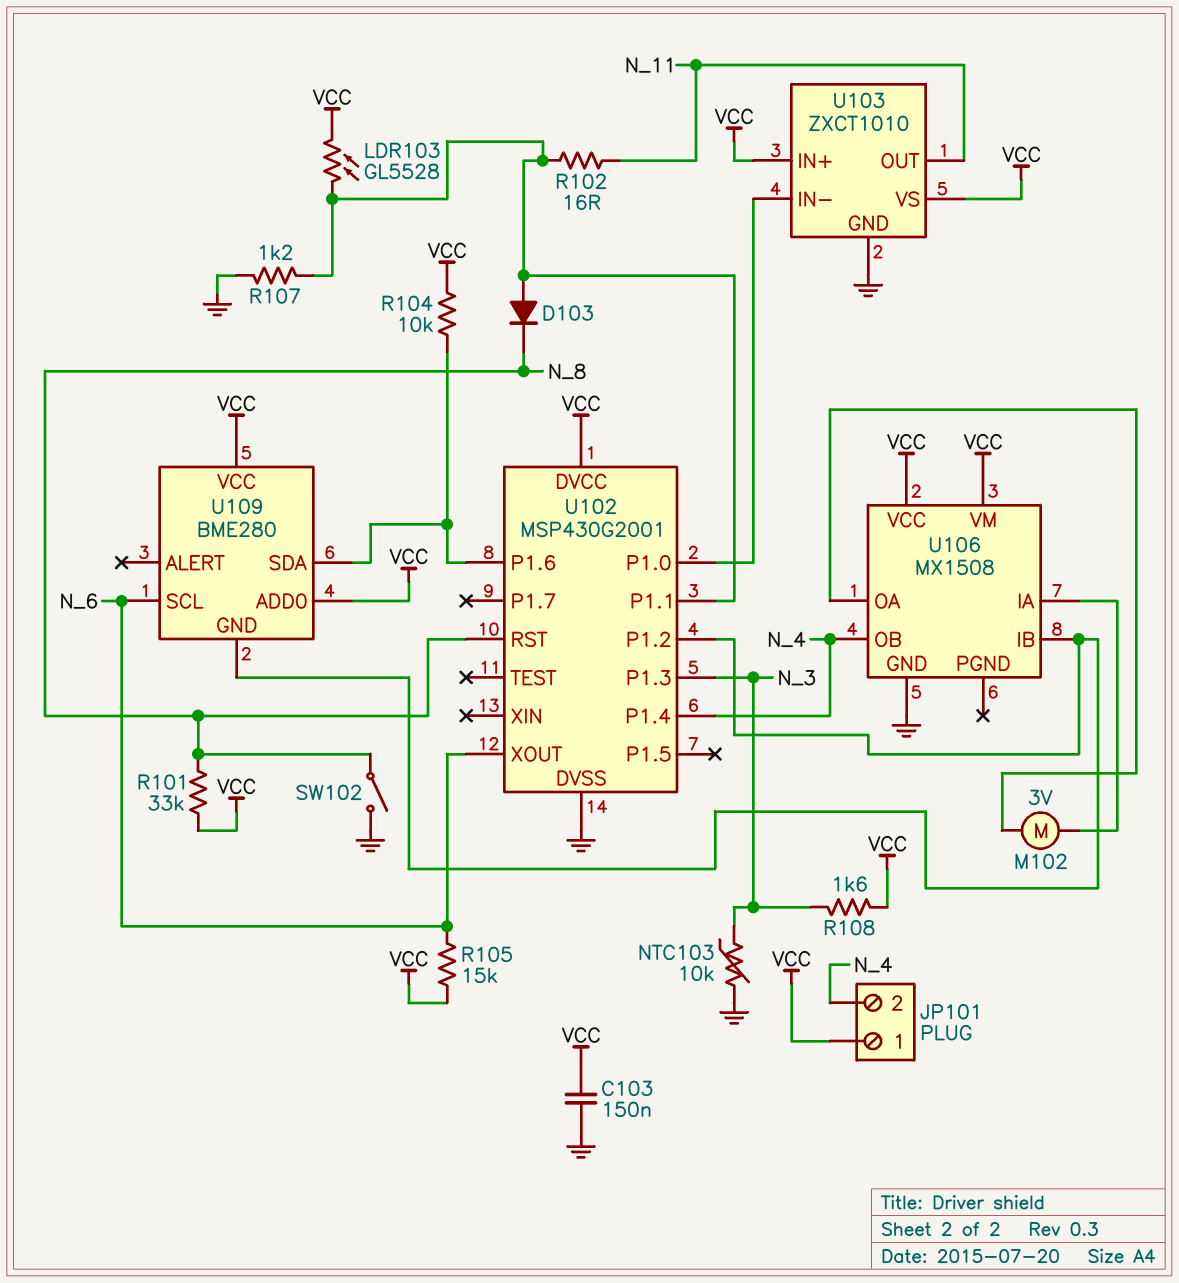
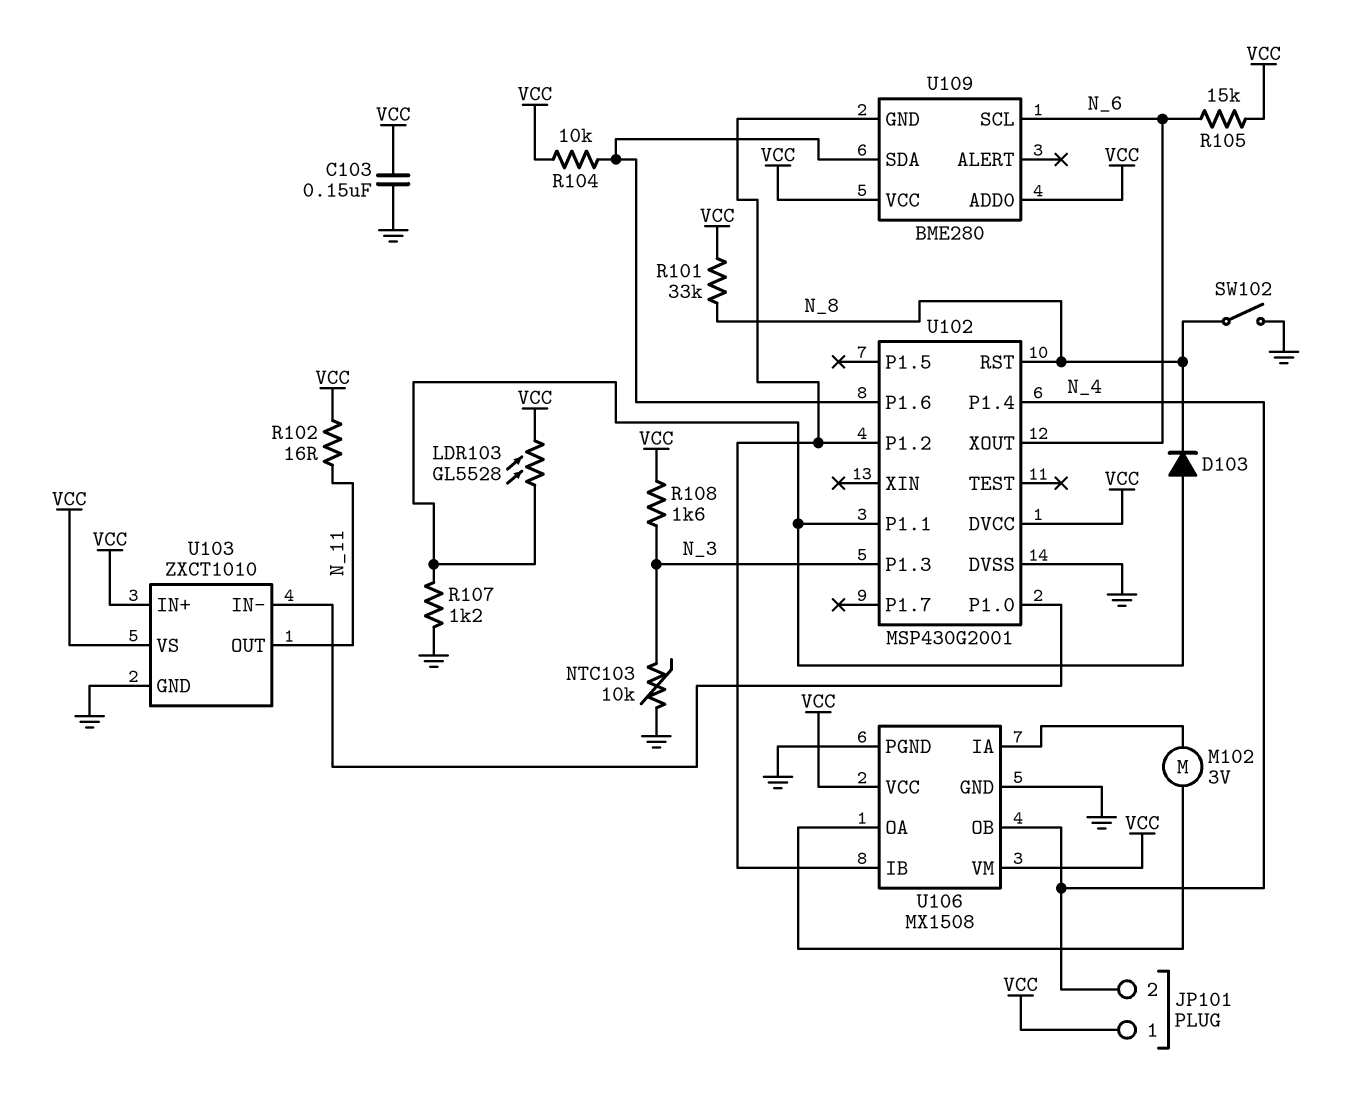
R102: 16 (N_11, U102/P1.1) -> 16 (N_11, VCC)
U106 pin PGND: none -> GND

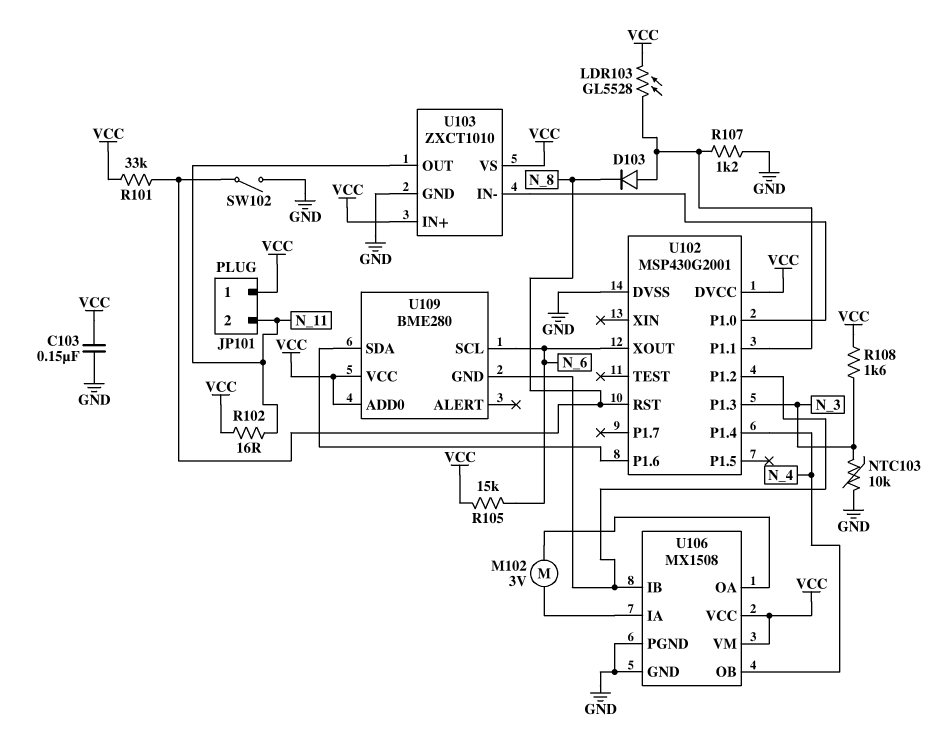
JP101 pin 2: N_4 -> N_11
R104: 10k (U102/P1.6, VCC) -> none

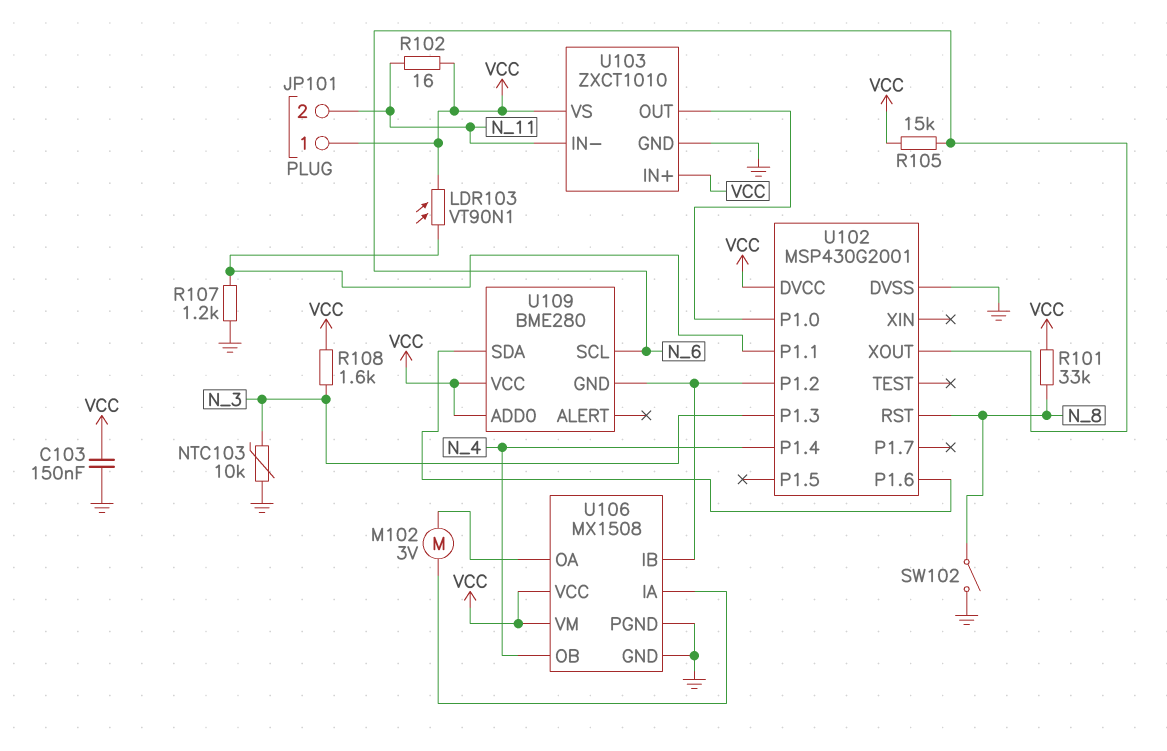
D103: diode (A U102/P1.1, K N_8) -> none
LDR103: GL5528 (U102/P1.1, VCC) -> VT90N1 (U102/P1.1, VCC)
U103 pin IN-: U102/P1.0 -> N_11
U103 pin OUT: N_11 -> U102/P1.0

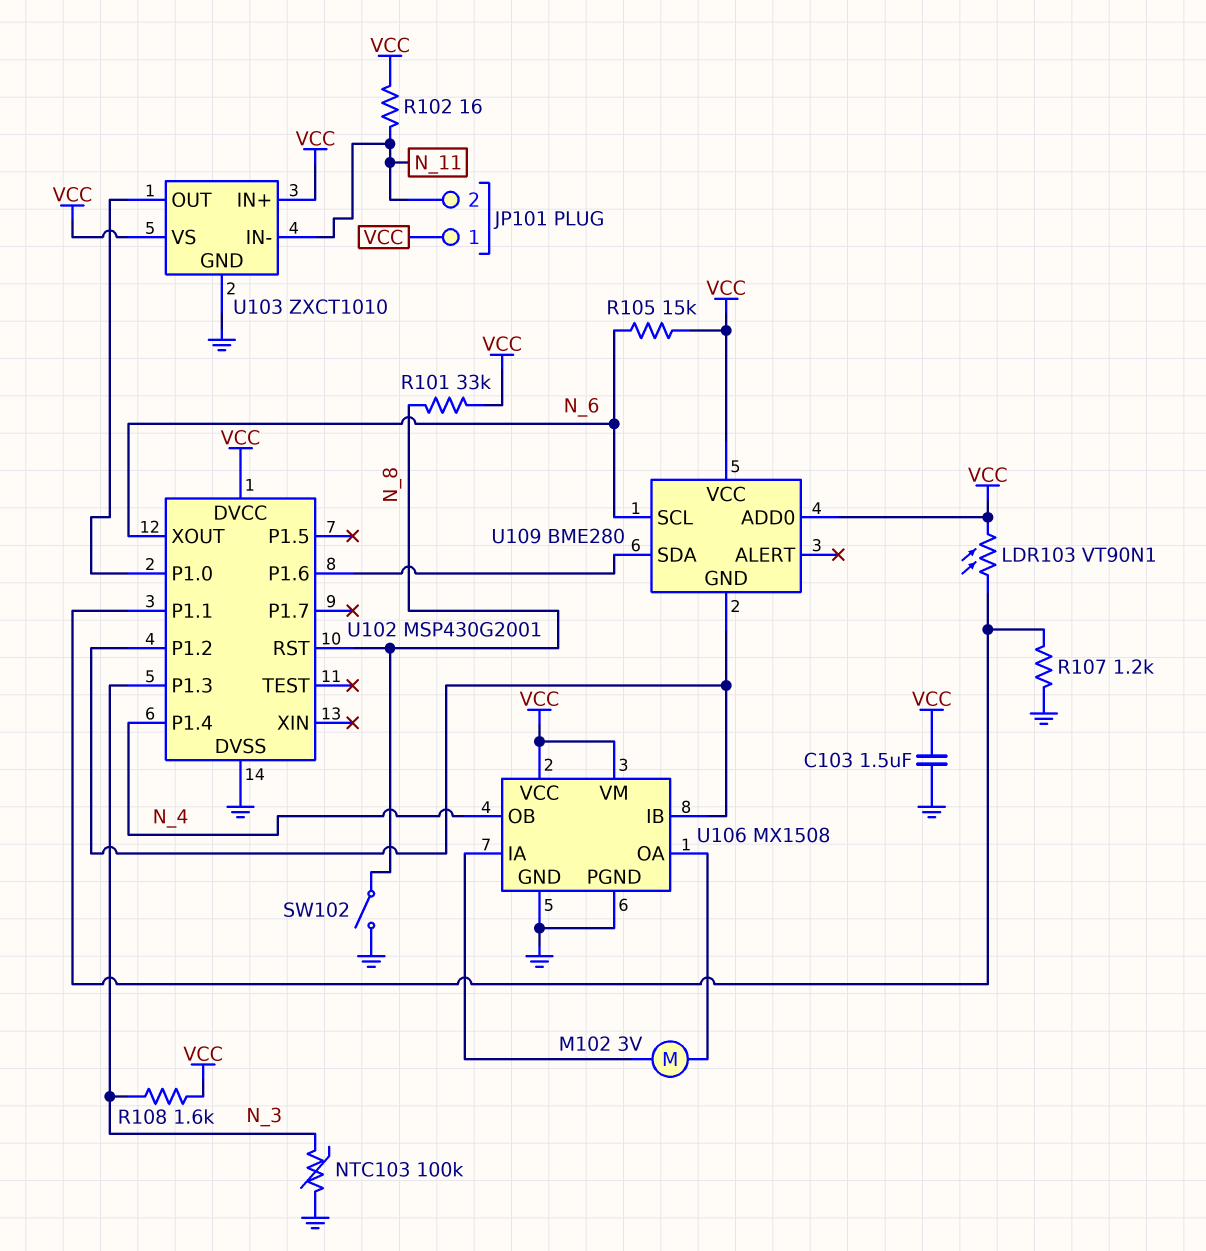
C103: 150nF (GND, VCC) -> 1.5uF (GND, VCC)
NTC103: 10k (GND, N_3) -> 100k (GND, N_3)

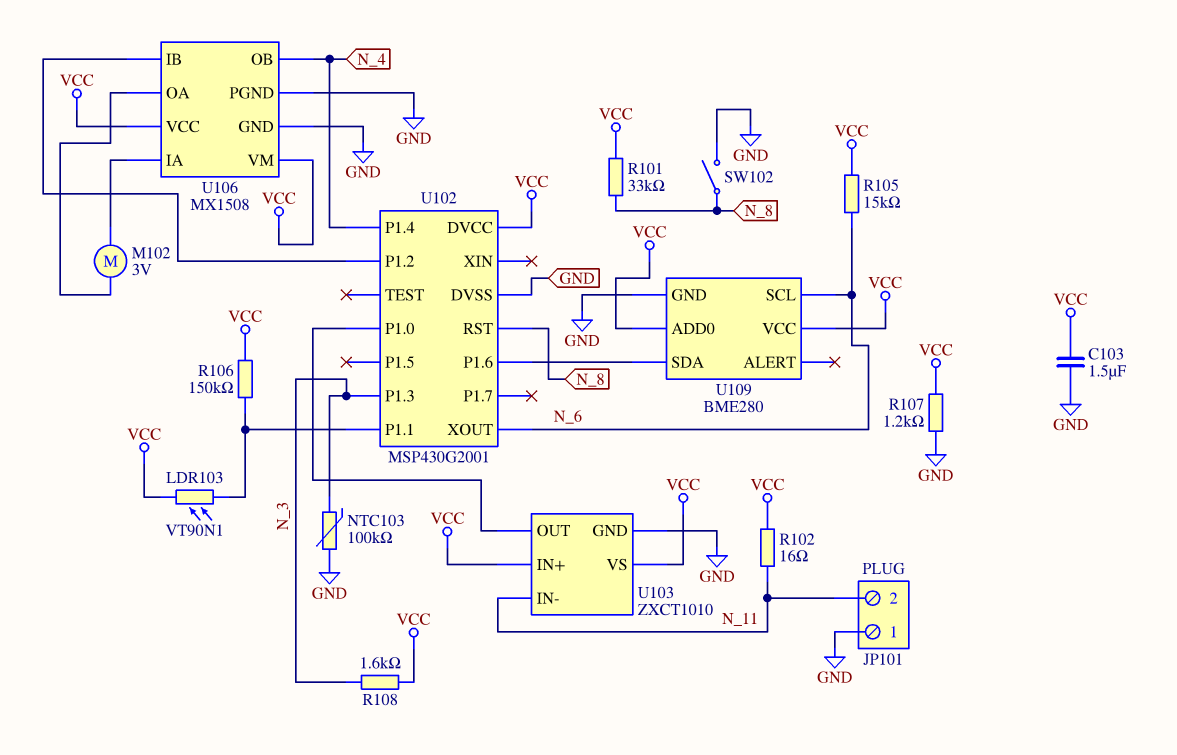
JP101 pin 1: VCC -> GND
R106: none -> 150k (U102/P1.1, VCC)
R107: 1.2k (GND, U102/P1.1) -> 1.2k (GND, VCC)
U109 pin GND: U102/P1.2 -> GND

